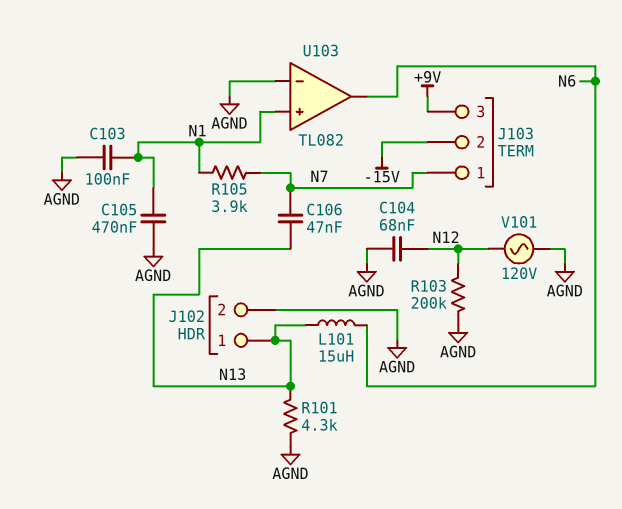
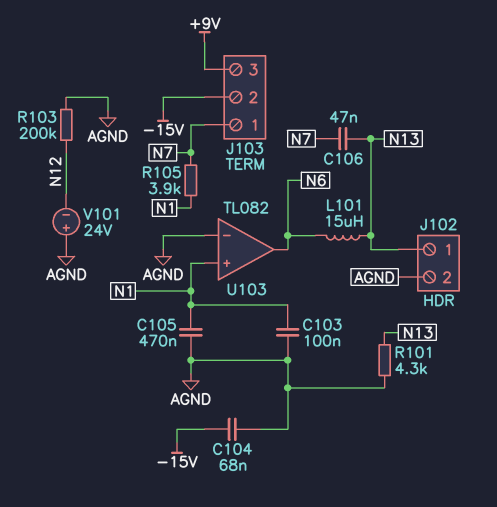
C104: 68nF (AGND, N12) -> 68nF (-15V, AGND)
V101: AC 120V (AGND, N12) -> 24V (plus AGND, minus N12)

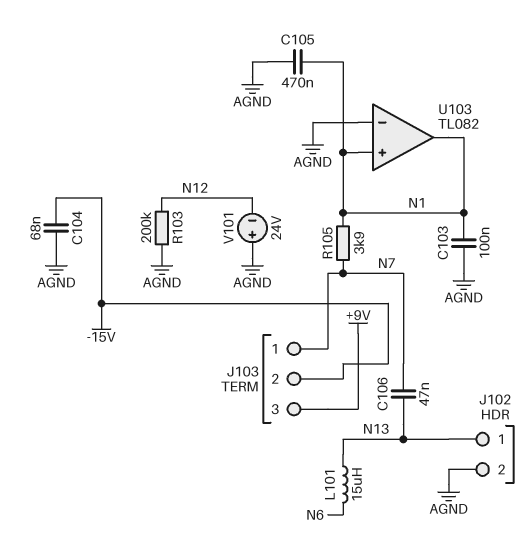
R101: 4.3k (AGND, N13) -> none
U103 pin out: N6 -> N1

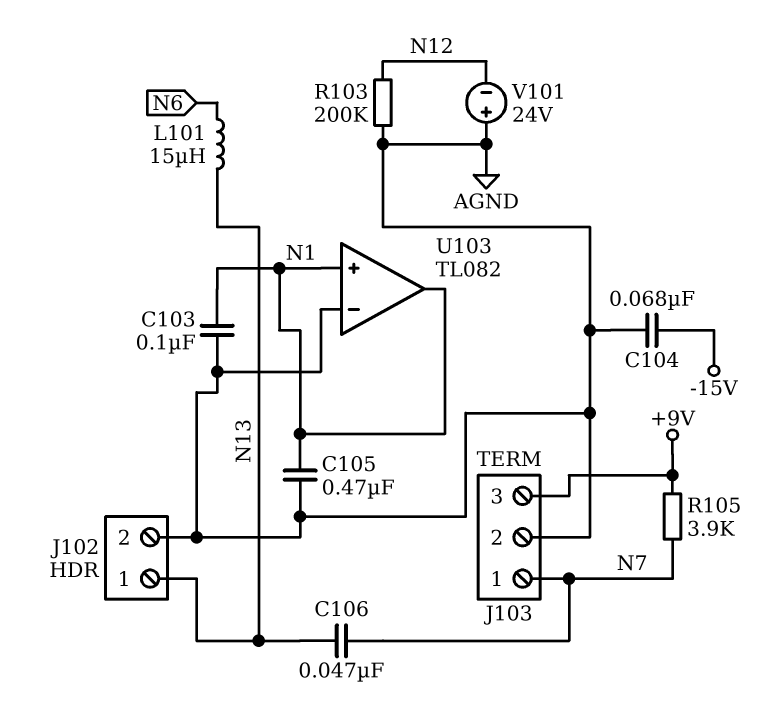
J103 pin 2: -15V -> AGND
R105: 3.9k (N1, N7) -> 3.9k (+9V, N7)

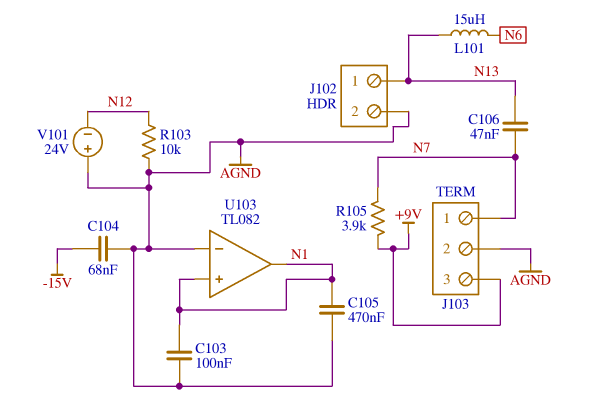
R103: 200k (AGND, N12) -> 10k (AGND, N12)

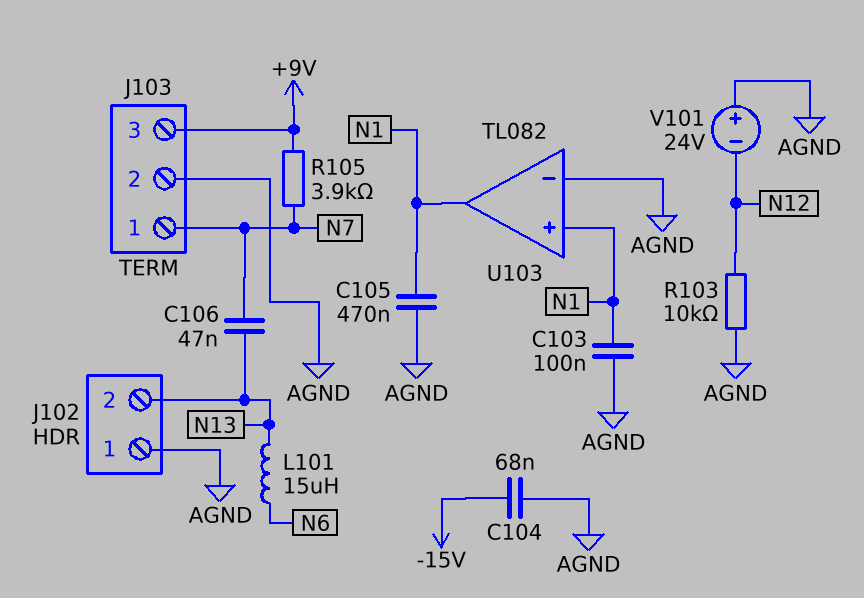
J102 pin 1: N13 -> AGND
J102 pin 2: AGND -> N13

